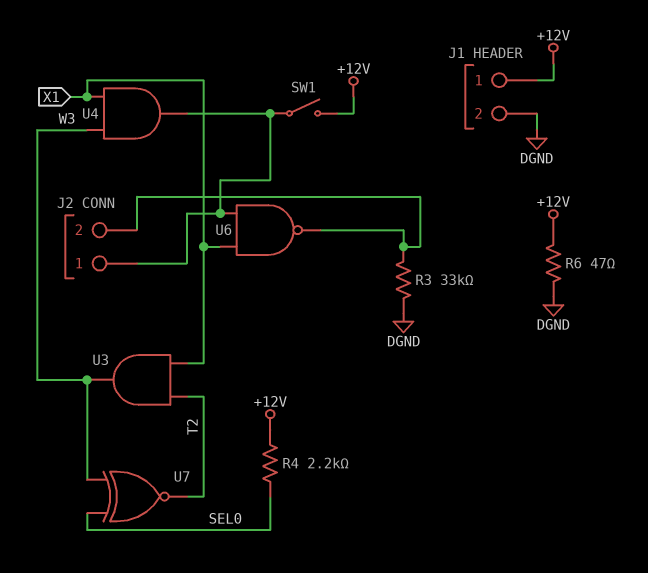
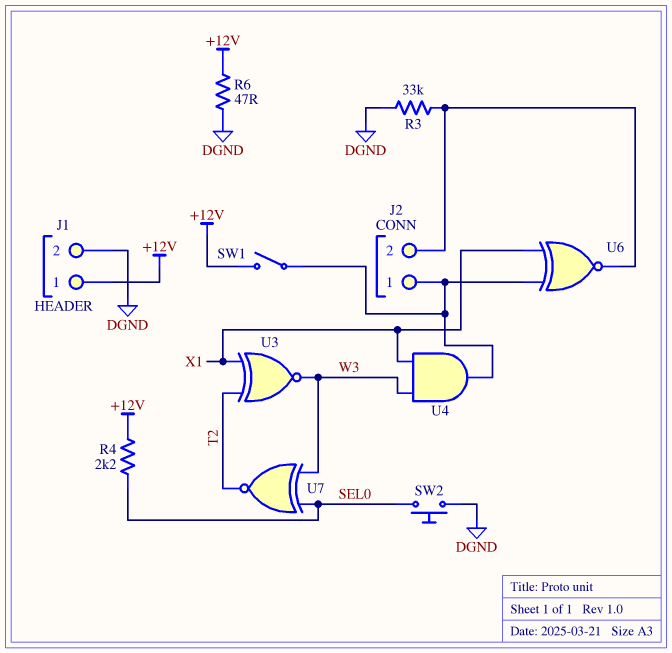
SW2: none -> button (DGND, SEL0)
U3: AND (in T2, in X1, out W3) -> XNOR (in T2, in X1, out W3)
U6: NAND (in J2/1, in X1, out J2/2) -> XNOR (in J2/1, in X1, out J2/2)

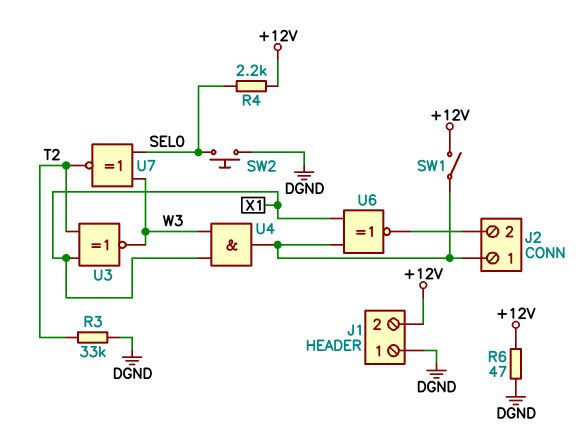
J1 pin 1: +12V -> DGND
J1 pin 2: DGND -> +12V
R3: 33k (DGND, J2/2) -> 33k (DGND, T2)

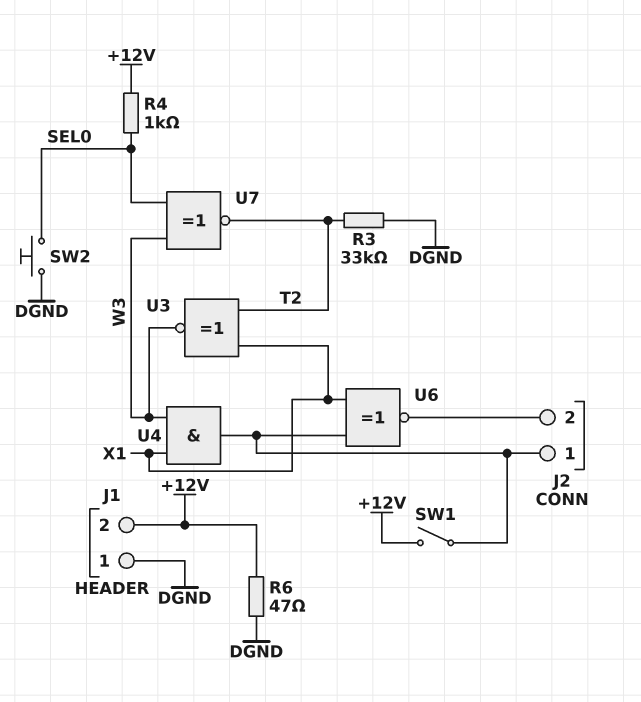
R4: 2.2k (+12V, SEL0) -> 1k (+12V, SEL0)

